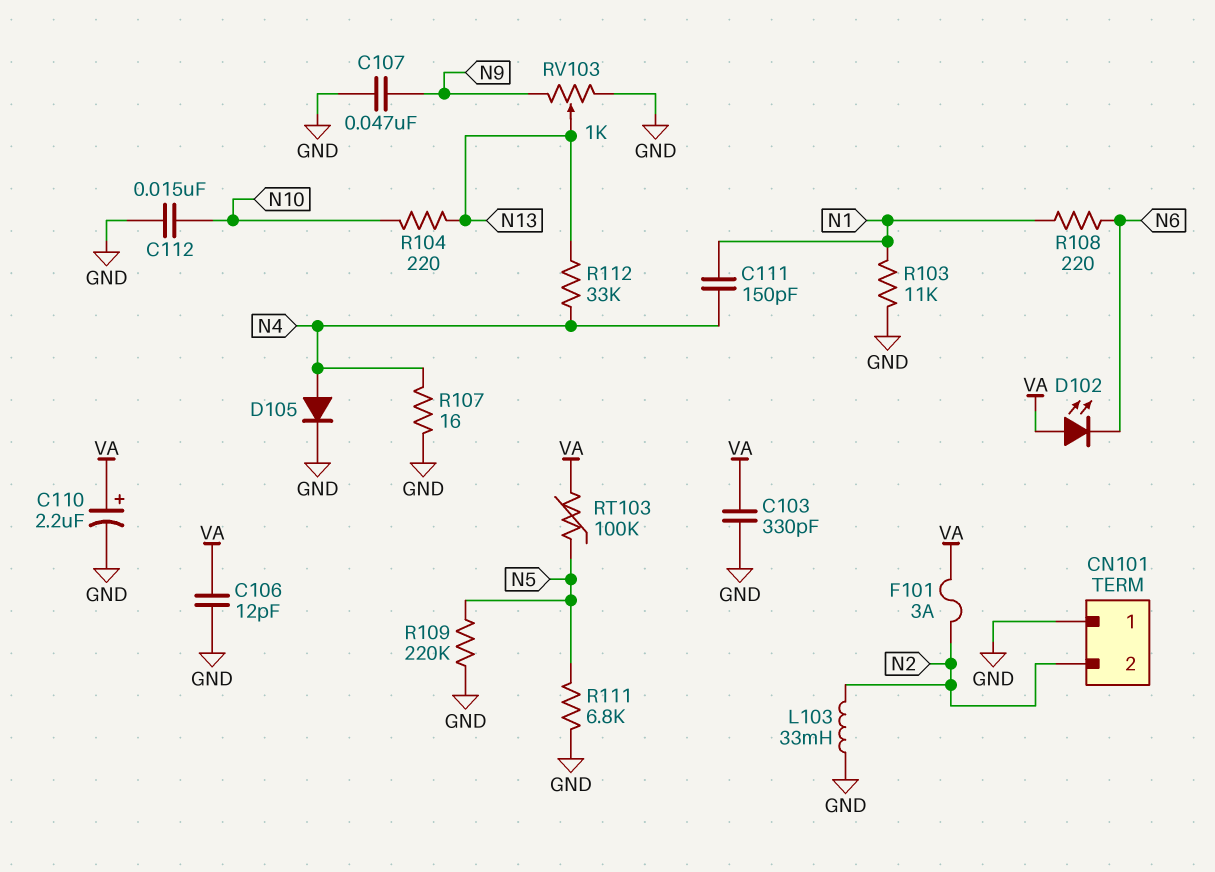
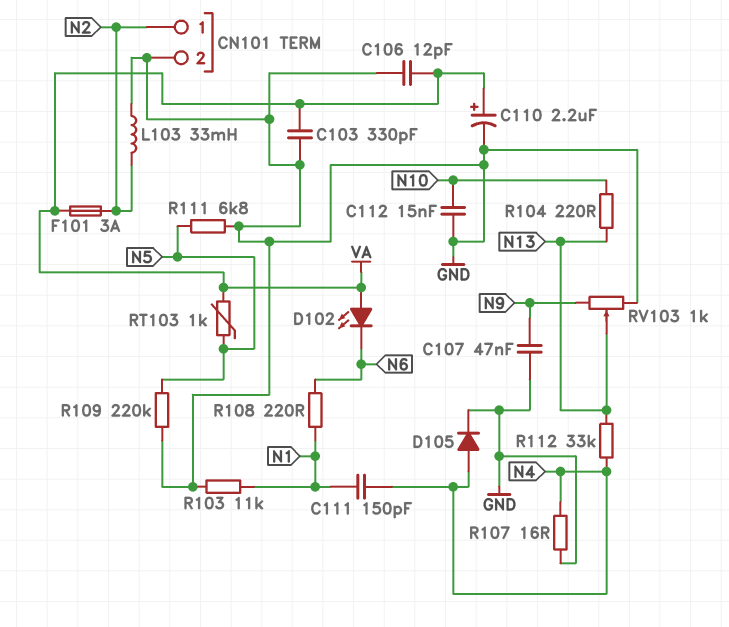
CN101 pin 1: GND -> N2
CN101 pin 2: N2 -> GND
RT103: 100k (N5, VA) -> 1k (N5, VA)

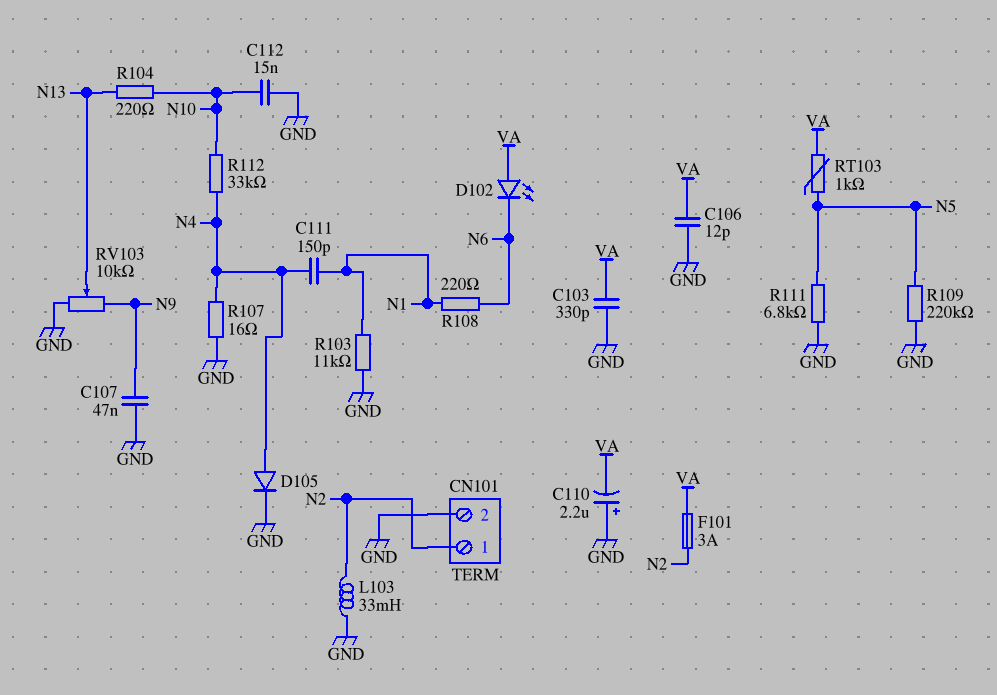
C110: 2.2uF (plus VA, minus GND) -> 2.2uF (plus GND, minus VA)
R112: 33k (N4, N13) -> 33k (N4, N10)
RV103: 1k (GND, N9, wiper N13) -> 10k (GND, N9, wiper N13)

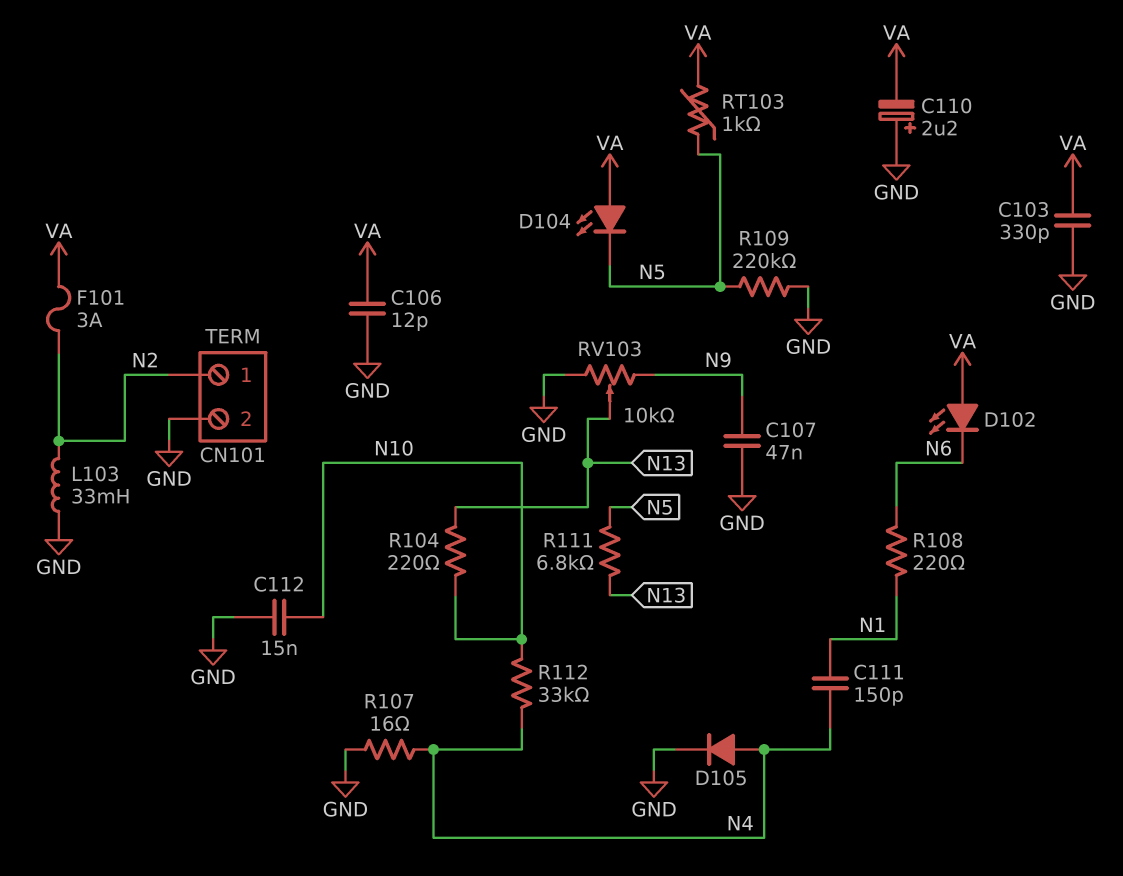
D104: none -> LED (A VA, K N5)
R103: 11k (GND, N1) -> none
R111: 6.8k (GND, N5) -> 6.8k (N5, N13)

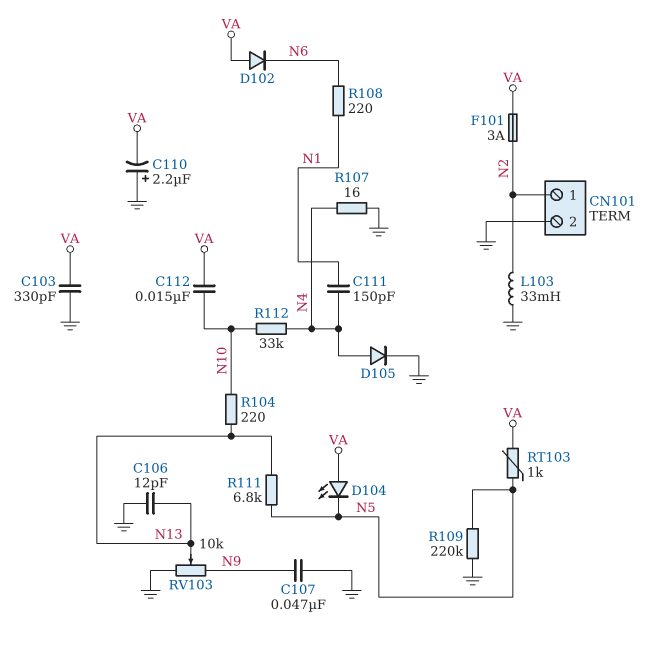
C106: 12pF (GND, VA) -> 12pF (GND, N13)
C112: 15nF (GND, N10) -> 15nF (N10, VA)
D102: LED (A VA, K N6) -> diode (A VA, K N6)

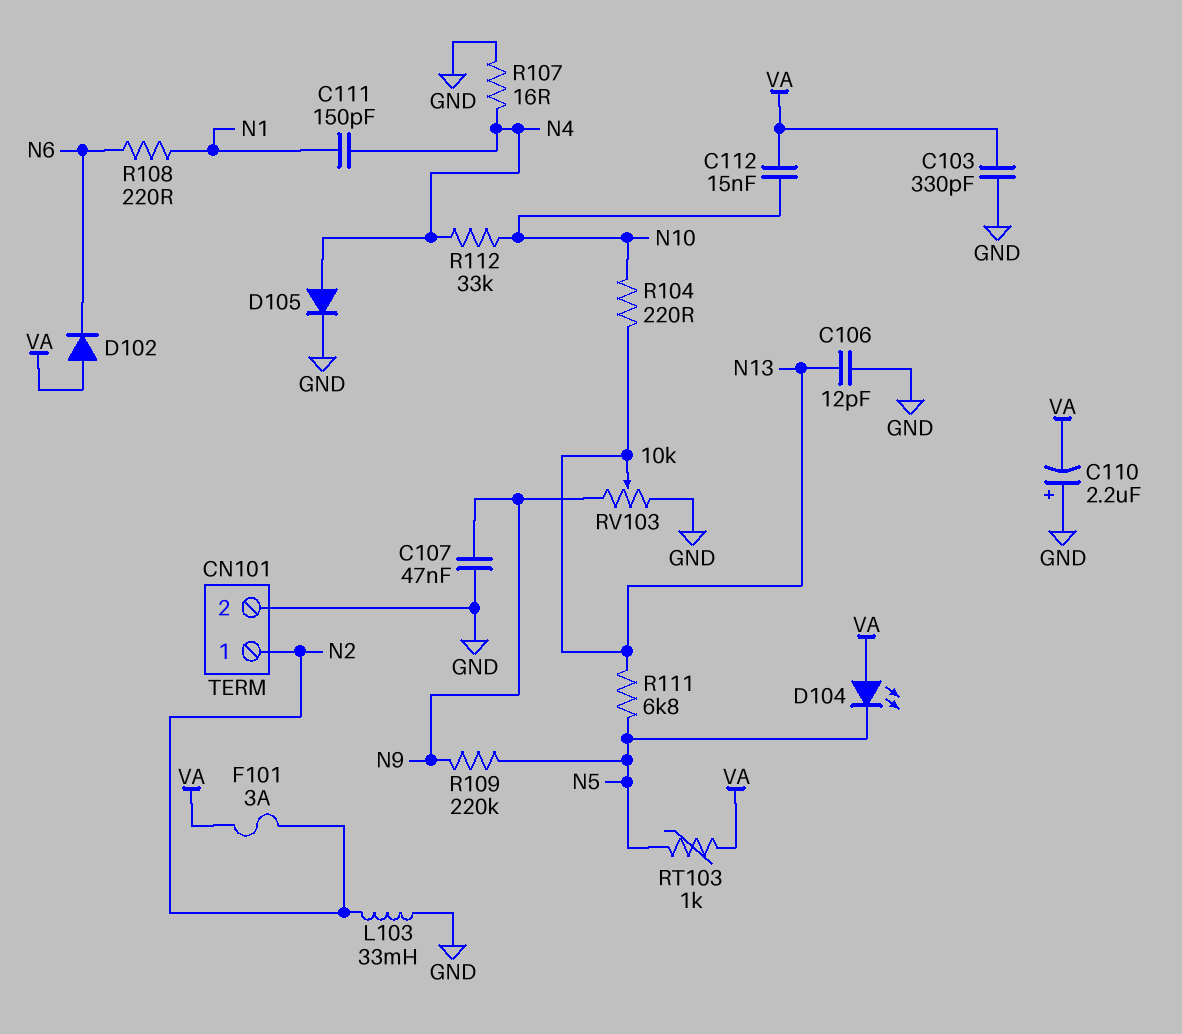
R109: 220k (GND, N5) -> 220k (N5, N9)

